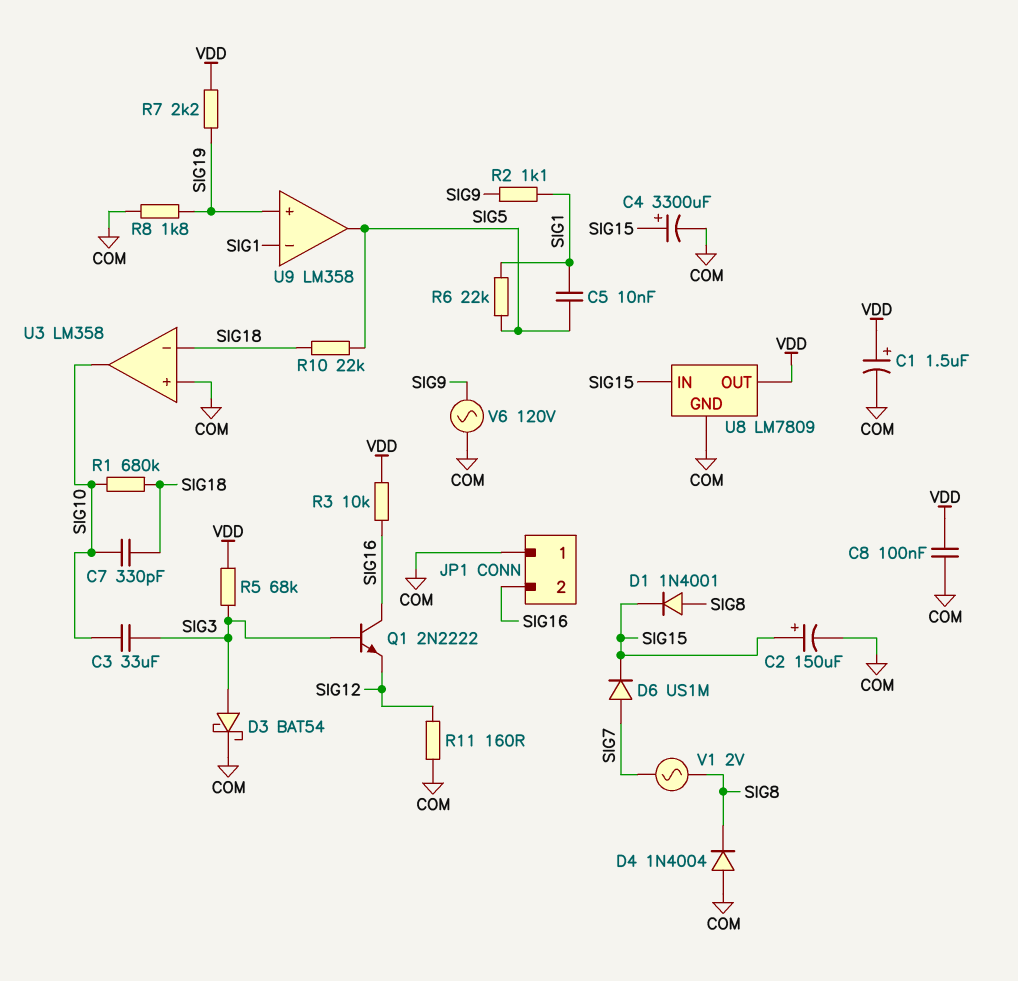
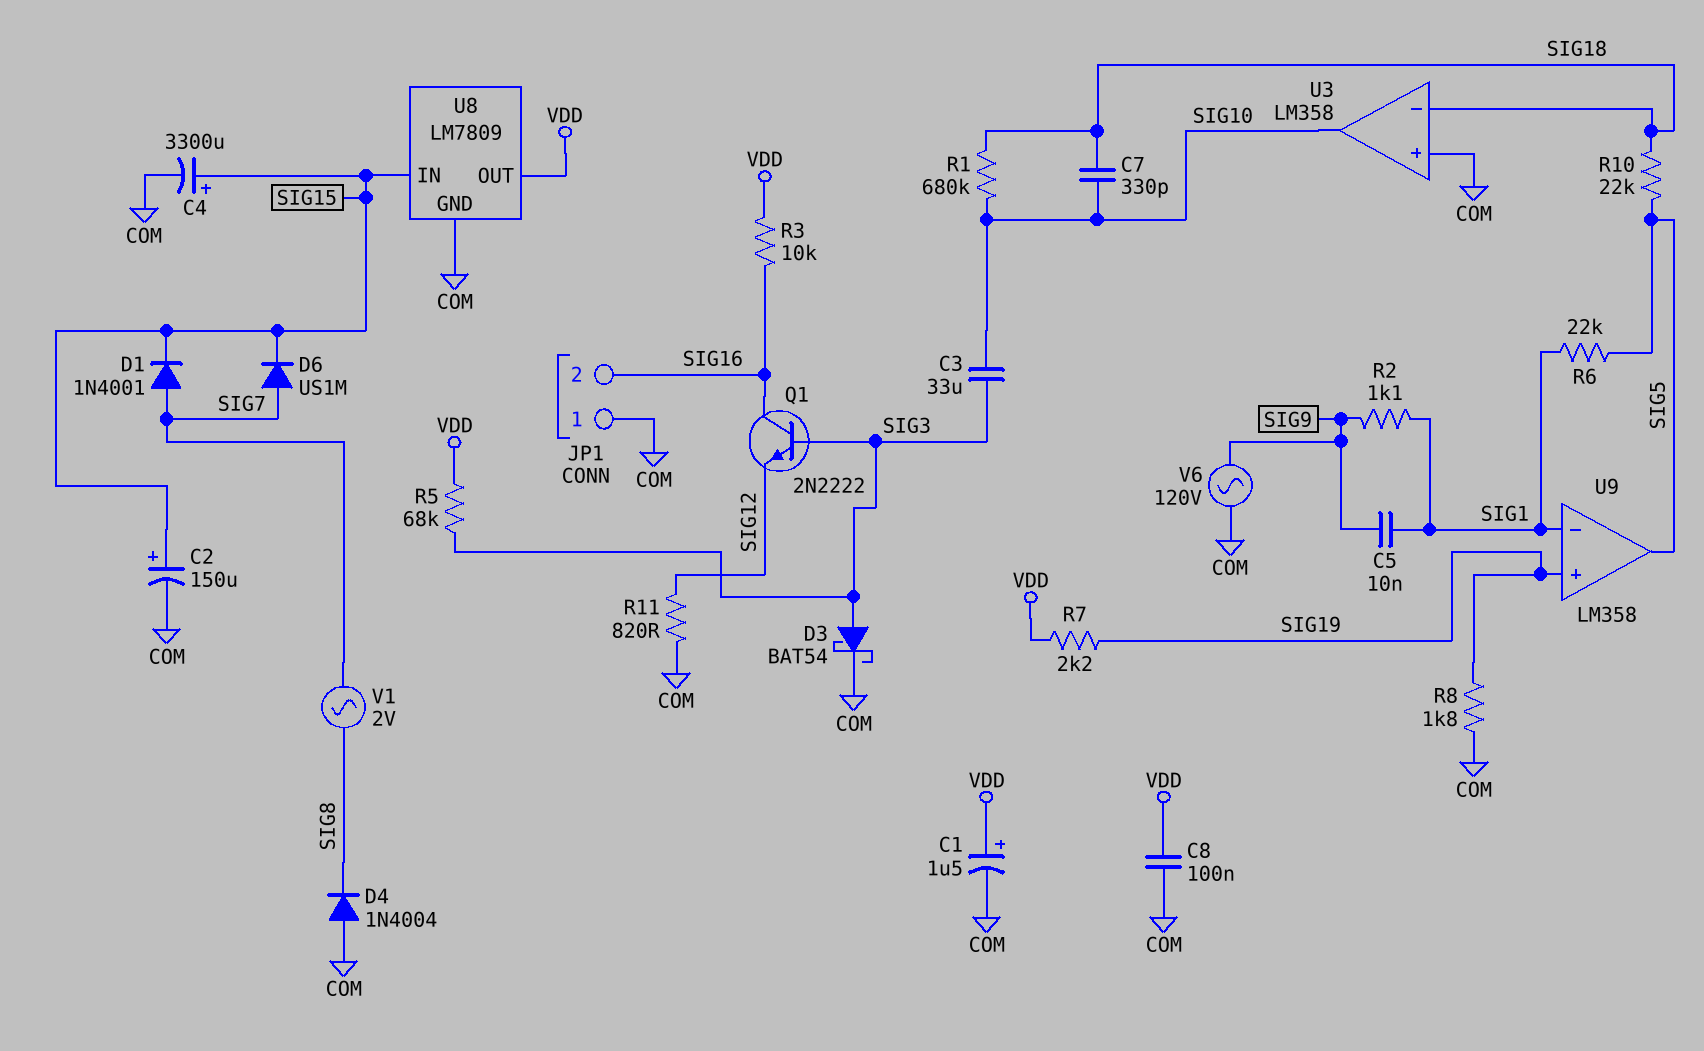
C5: 10nF (SIG1, SIG5) -> 10nF (SIG1, SIG9)
D1: diode 1N4001 (A SIG8, K SIG15) -> diode 1N4001 (A SIG7, K SIG15)
R11: 160 (COM, SIG12) -> 820 (COM, SIG12)

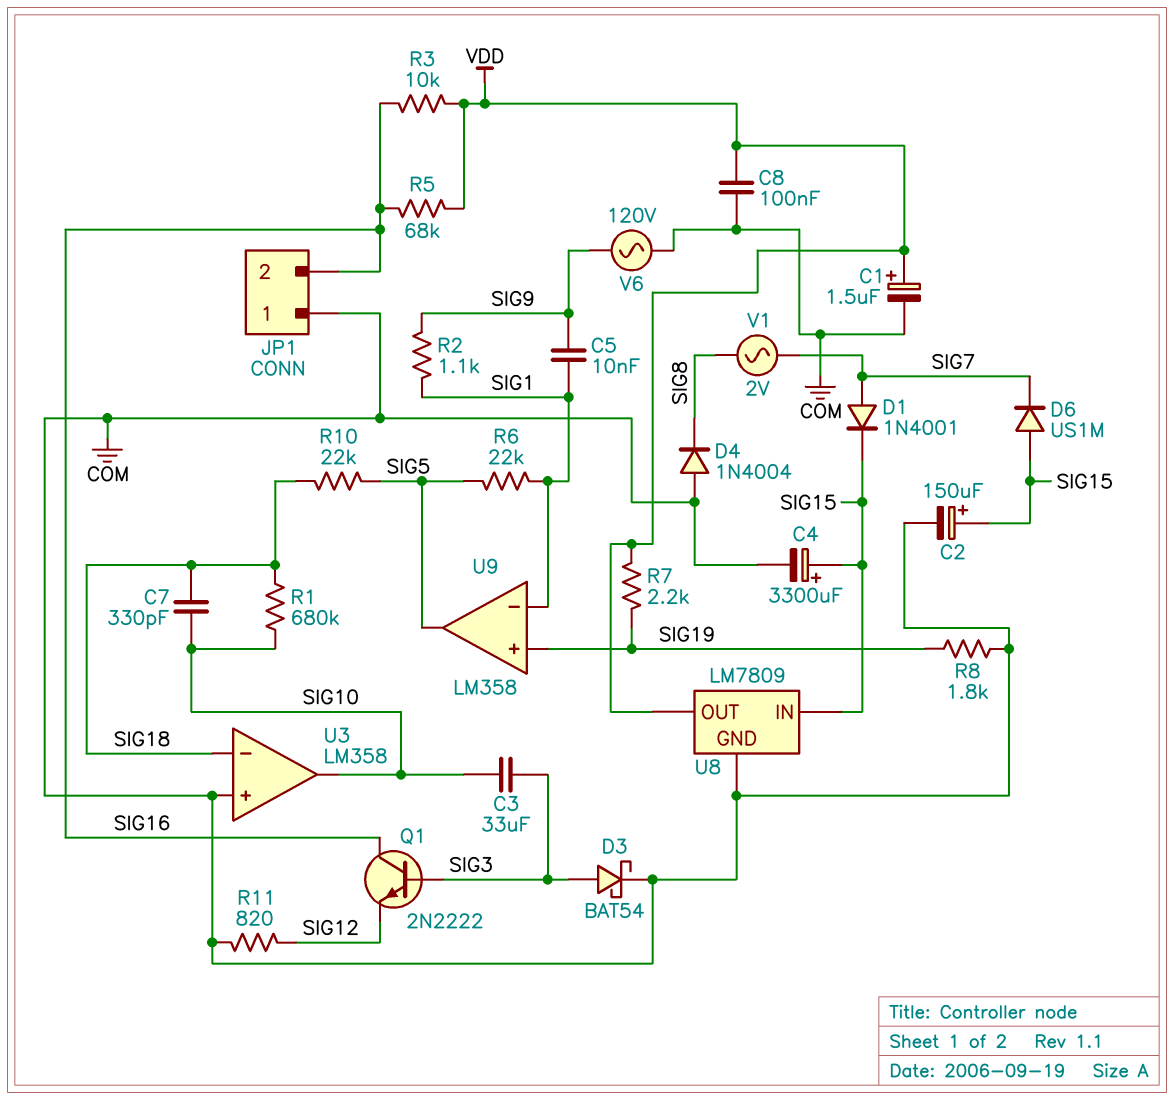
D6: diode US1M (A SIG7, K SIG15) -> diode US1M (A SIG15, K SIG7)
R5: 68k (SIG3, VDD) -> 68k (SIG16, VDD)

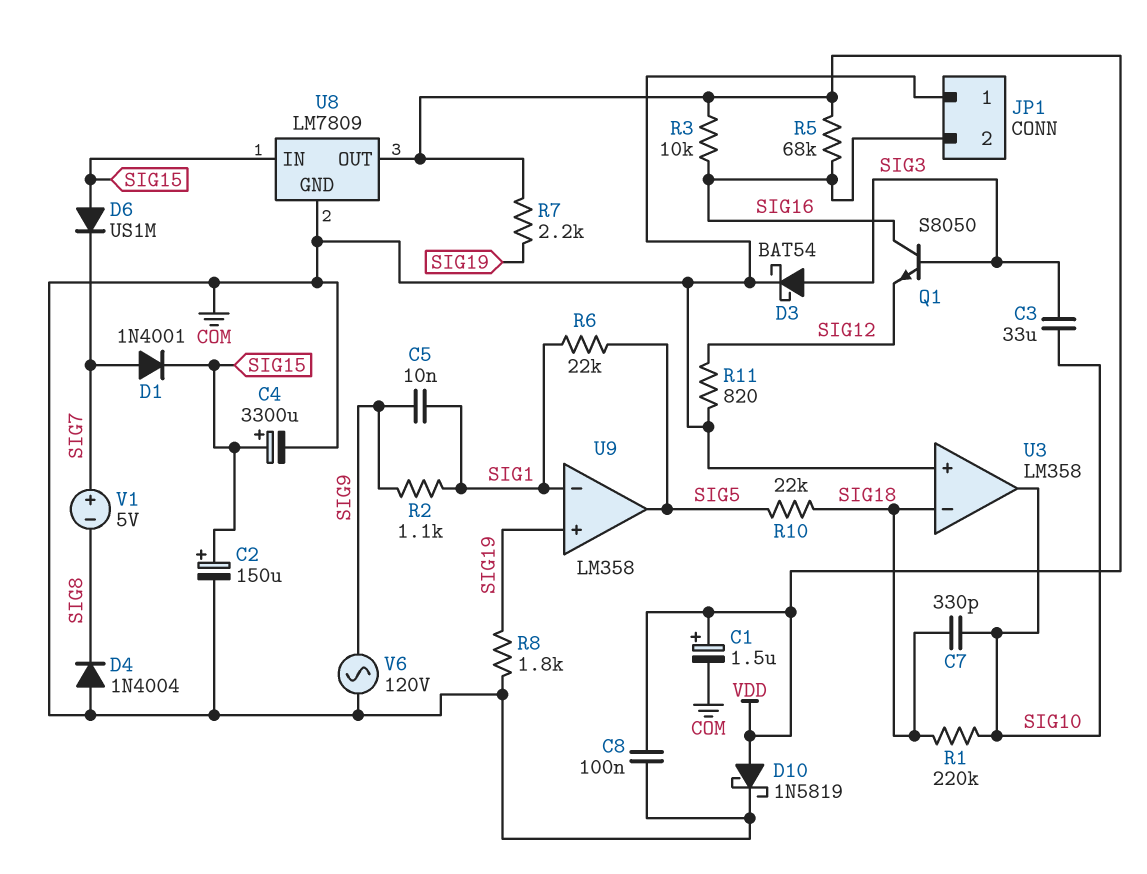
D10: none -> schottky 1N5819 (A VDD, K COM)
Q1: NPN 2N2222 (B SIG3, C SIG16, E SIG12) -> NPN S8050 (B SIG3, C SIG16, E SIG12)
R1: 680k (SIG10, SIG18) -> 220k (SIG10, SIG18)
V1: AC 2V (SIG7, SIG8) -> 5V (plus SIG7, minus SIG8)

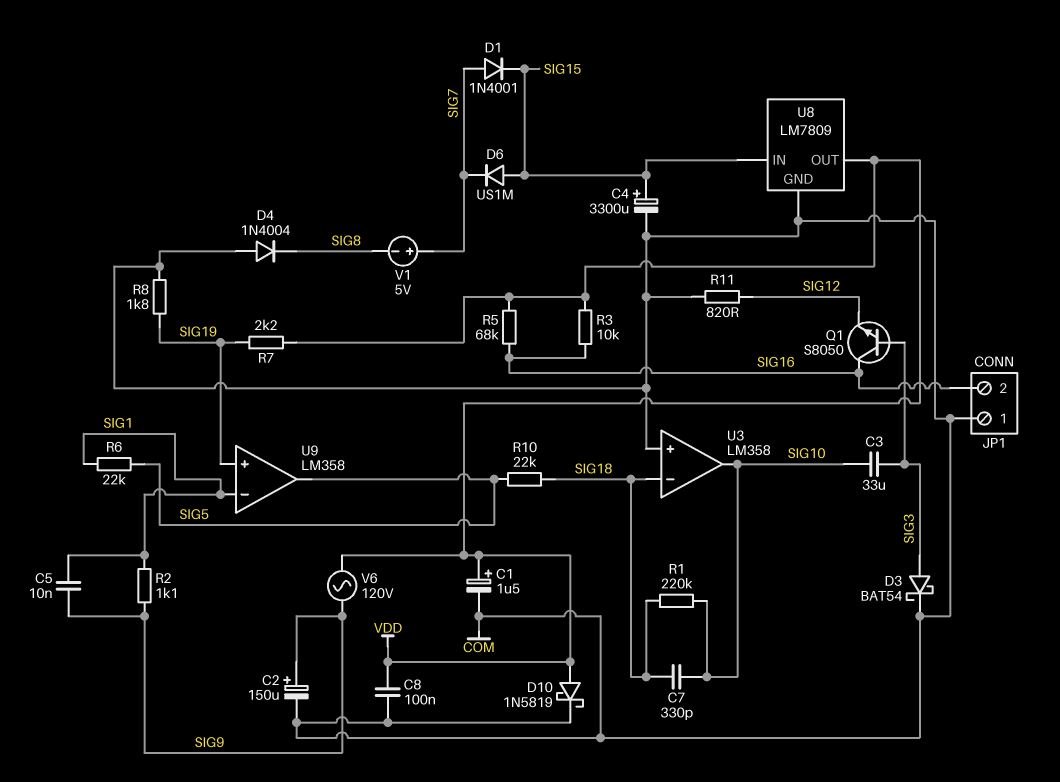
C2: 150uF (plus SIG15, minus COM) -> 150uF (plus SIG9, minus COM)
V6: AC 120V (COM, SIG9) -> AC 120V (SIG9, VDD)

